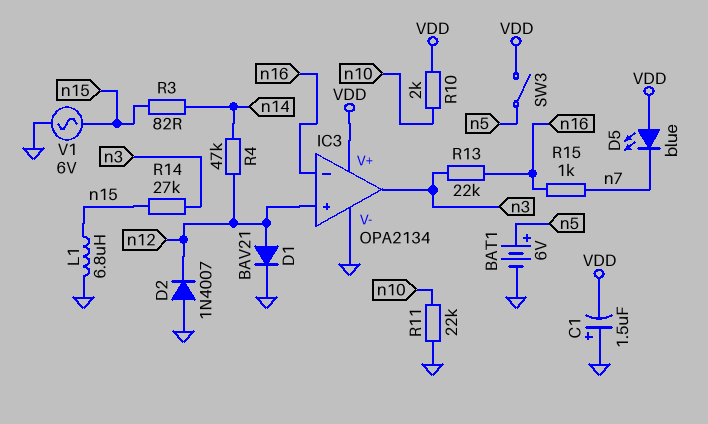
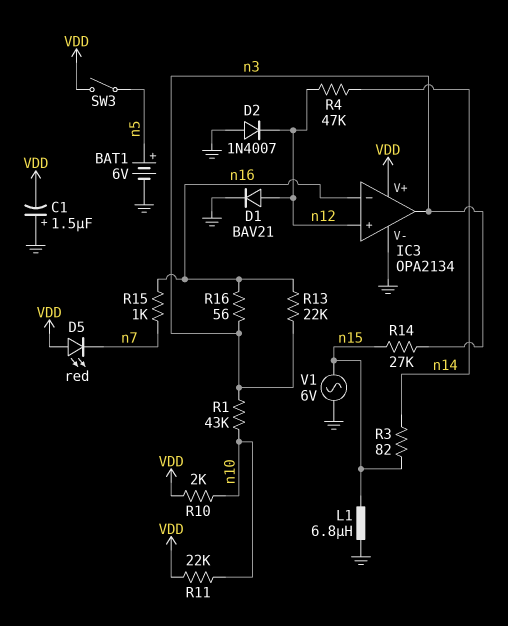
D5: LED blue (A VDD, K n7) -> LED red (A VDD, K n7)
R1: none -> 43k (n3, n10)
R11: 22k (GND, n10) -> 22k (VDD, n10)
R16: none -> 56 (n3, n16)

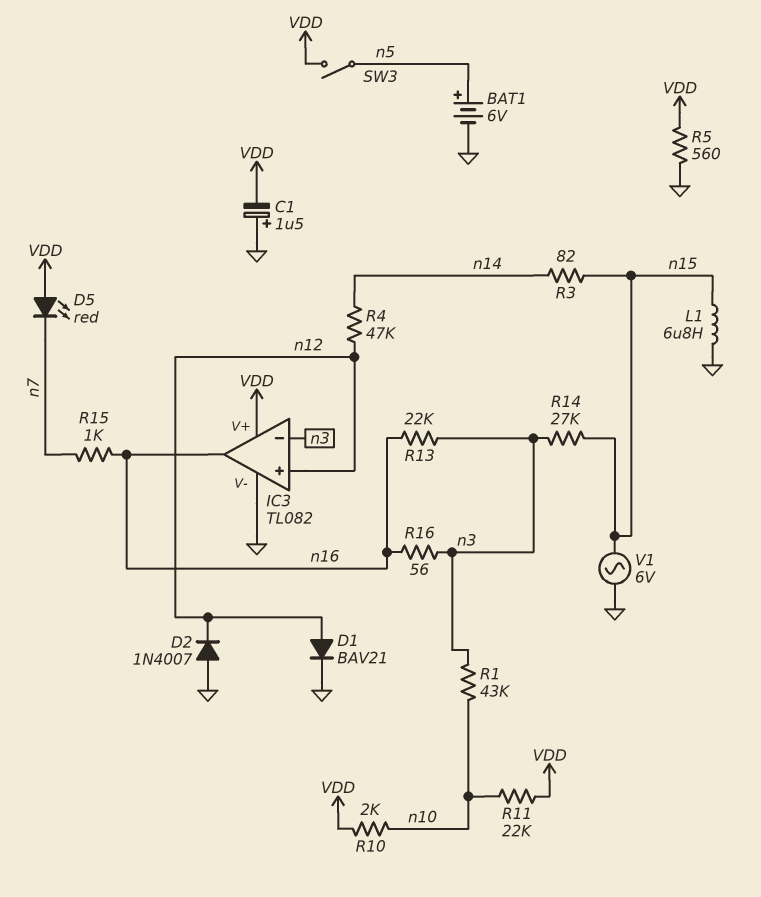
IC3: OPA2134 -> TL082
IC3 pin in-: n16 -> n3
IC3 pin out: n3 -> n16
R5: none -> 560 (GND, VDD)

